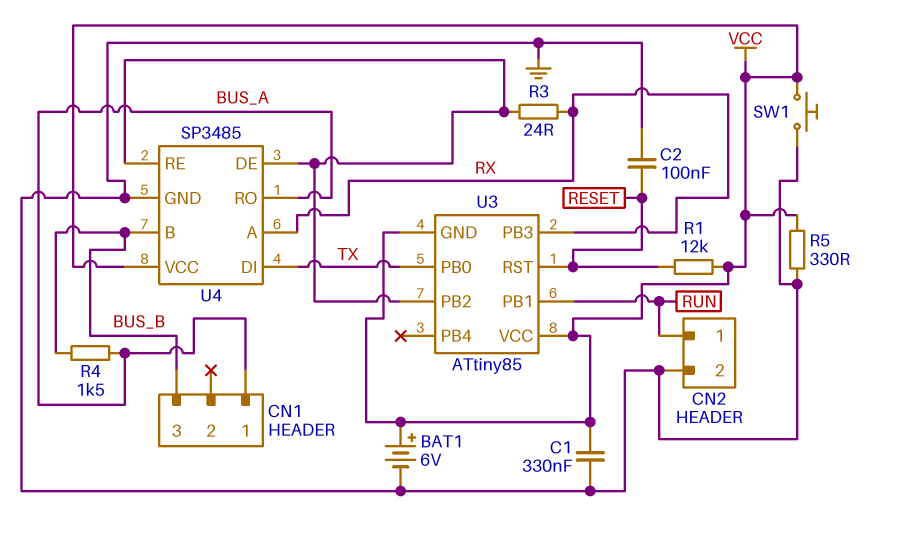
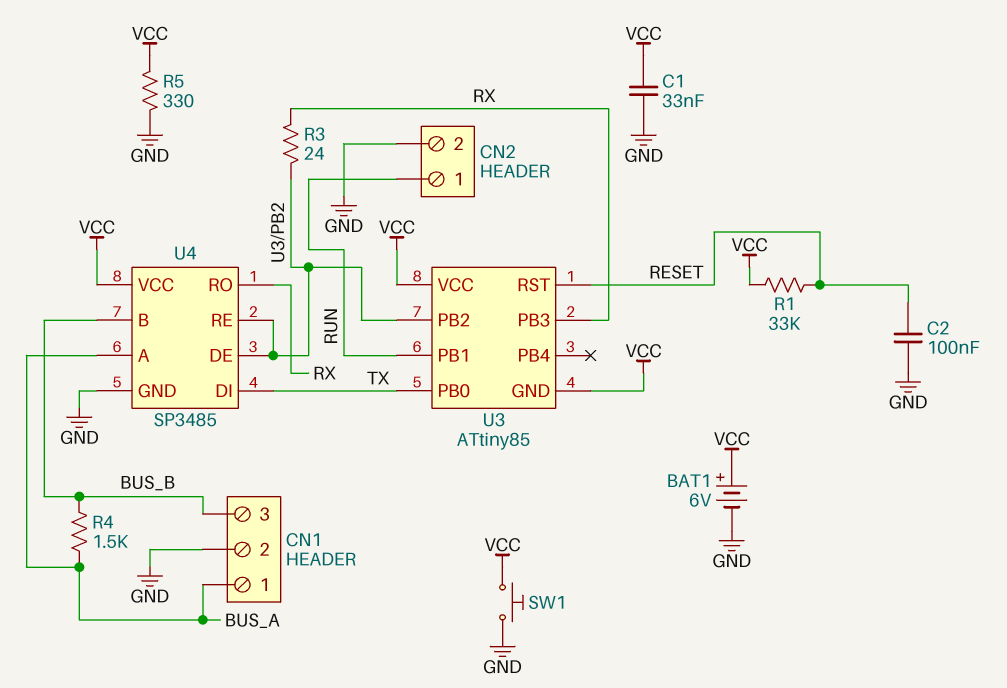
C1: 330nF (GND, VCC) -> 33nF (GND, VCC)
CN1 pin 2: none -> GND
R1: 12k (RESET, VCC) -> 33k (RESET, VCC)
U4 pin A: RX -> BUS_A
U4 pin RO: BUS_A -> RX

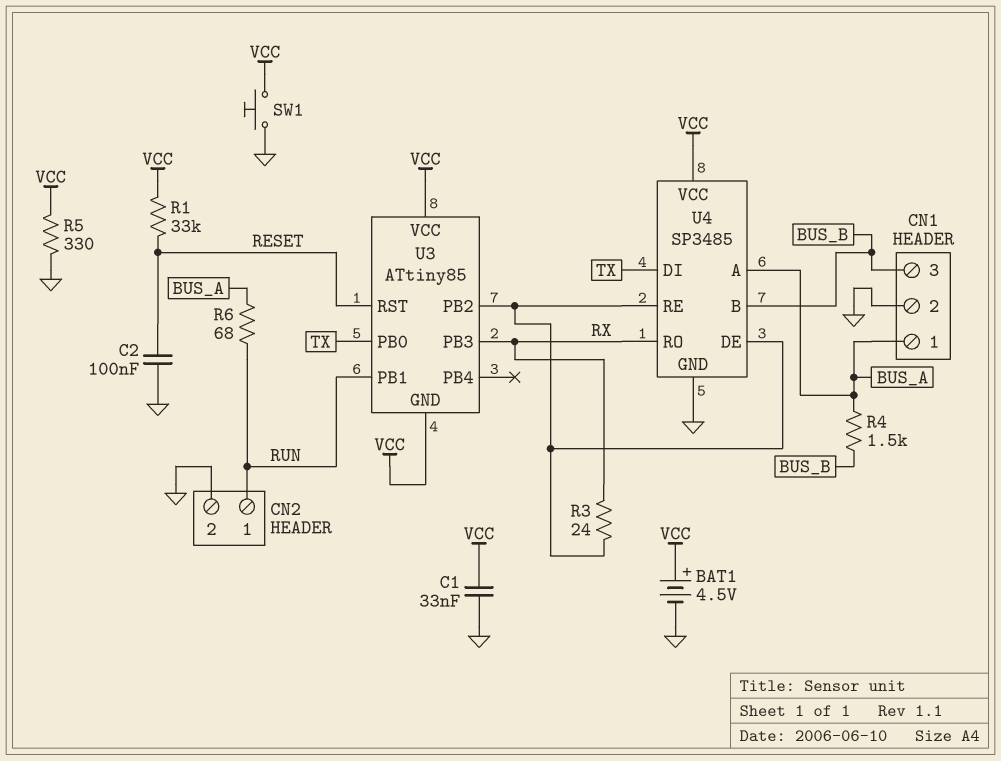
BAT1: 6V (plus VCC, minus GND) -> 4.5V (plus VCC, minus GND)
R6: none -> 68 (BUS_A, RUN)

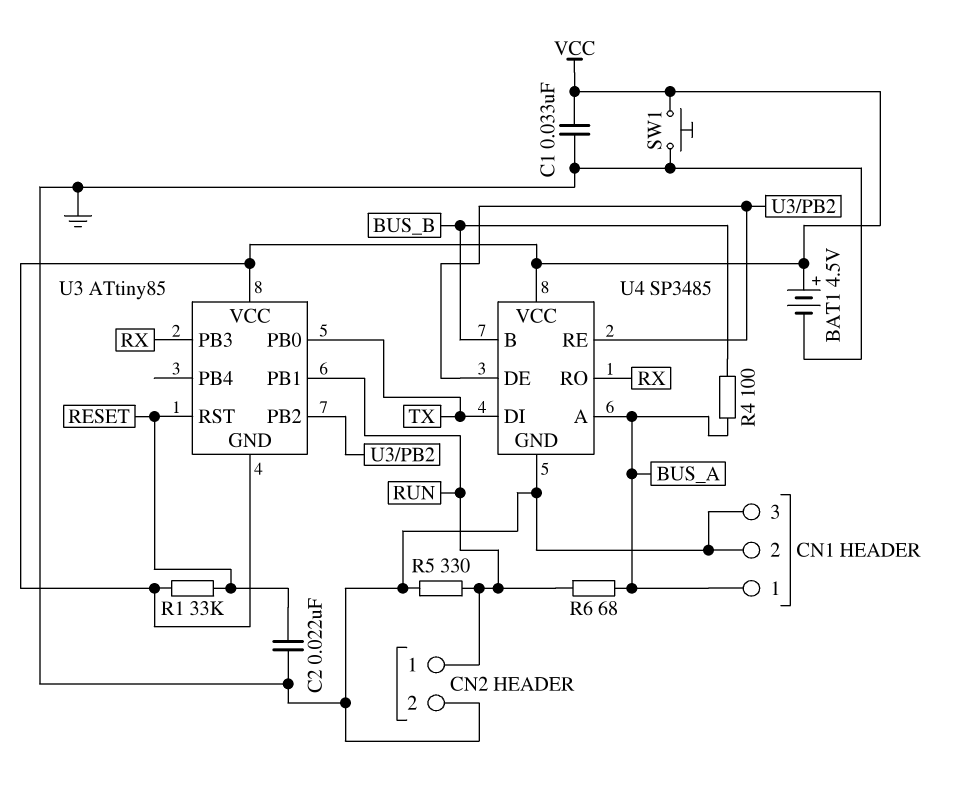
C2: 100nF (GND, RESET) -> 22nF (GND, RESET)
CN1 pin 3: BUS_B -> GND
R3: 24 (RX, U3/PB2) -> none
R4: 1.5k (BUS_A, BUS_B) -> 100 (BUS_A, BUS_B)
R5: 330 (GND, VCC) -> 330 (GND, RUN)

